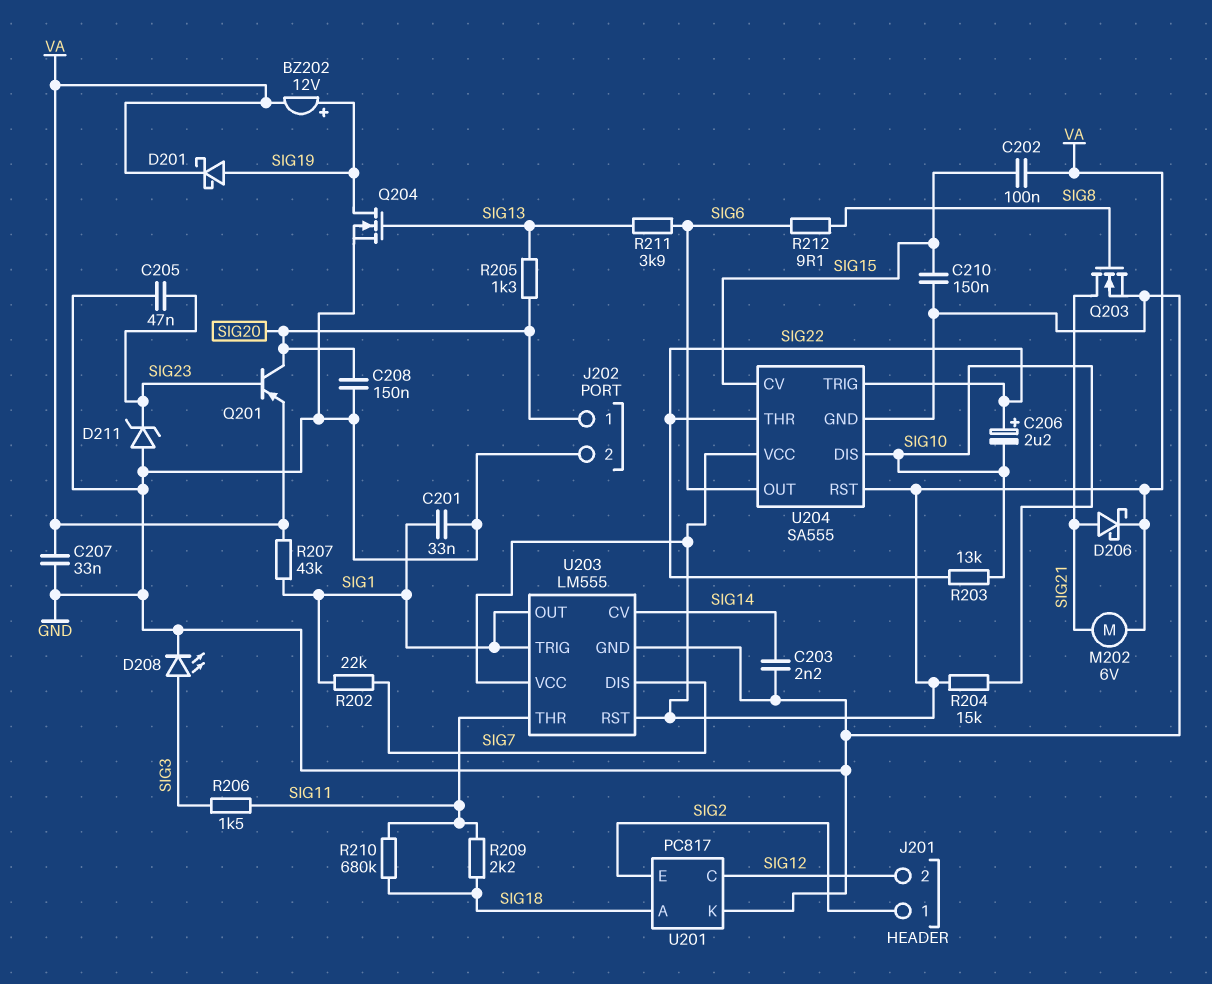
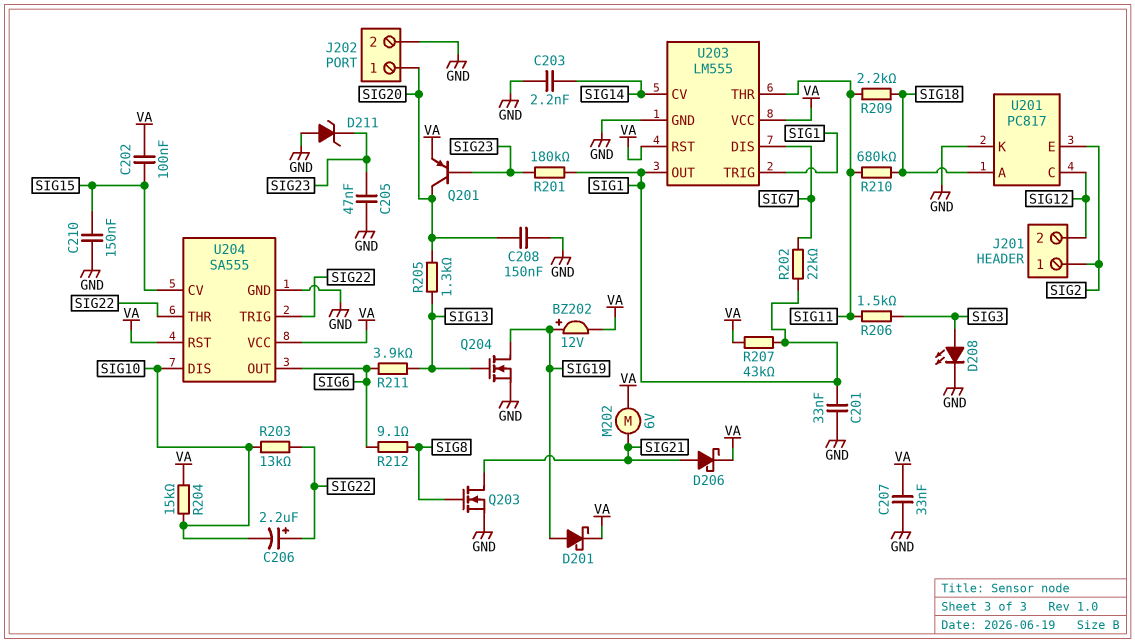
R201: none -> 180k (SIG1, SIG23)

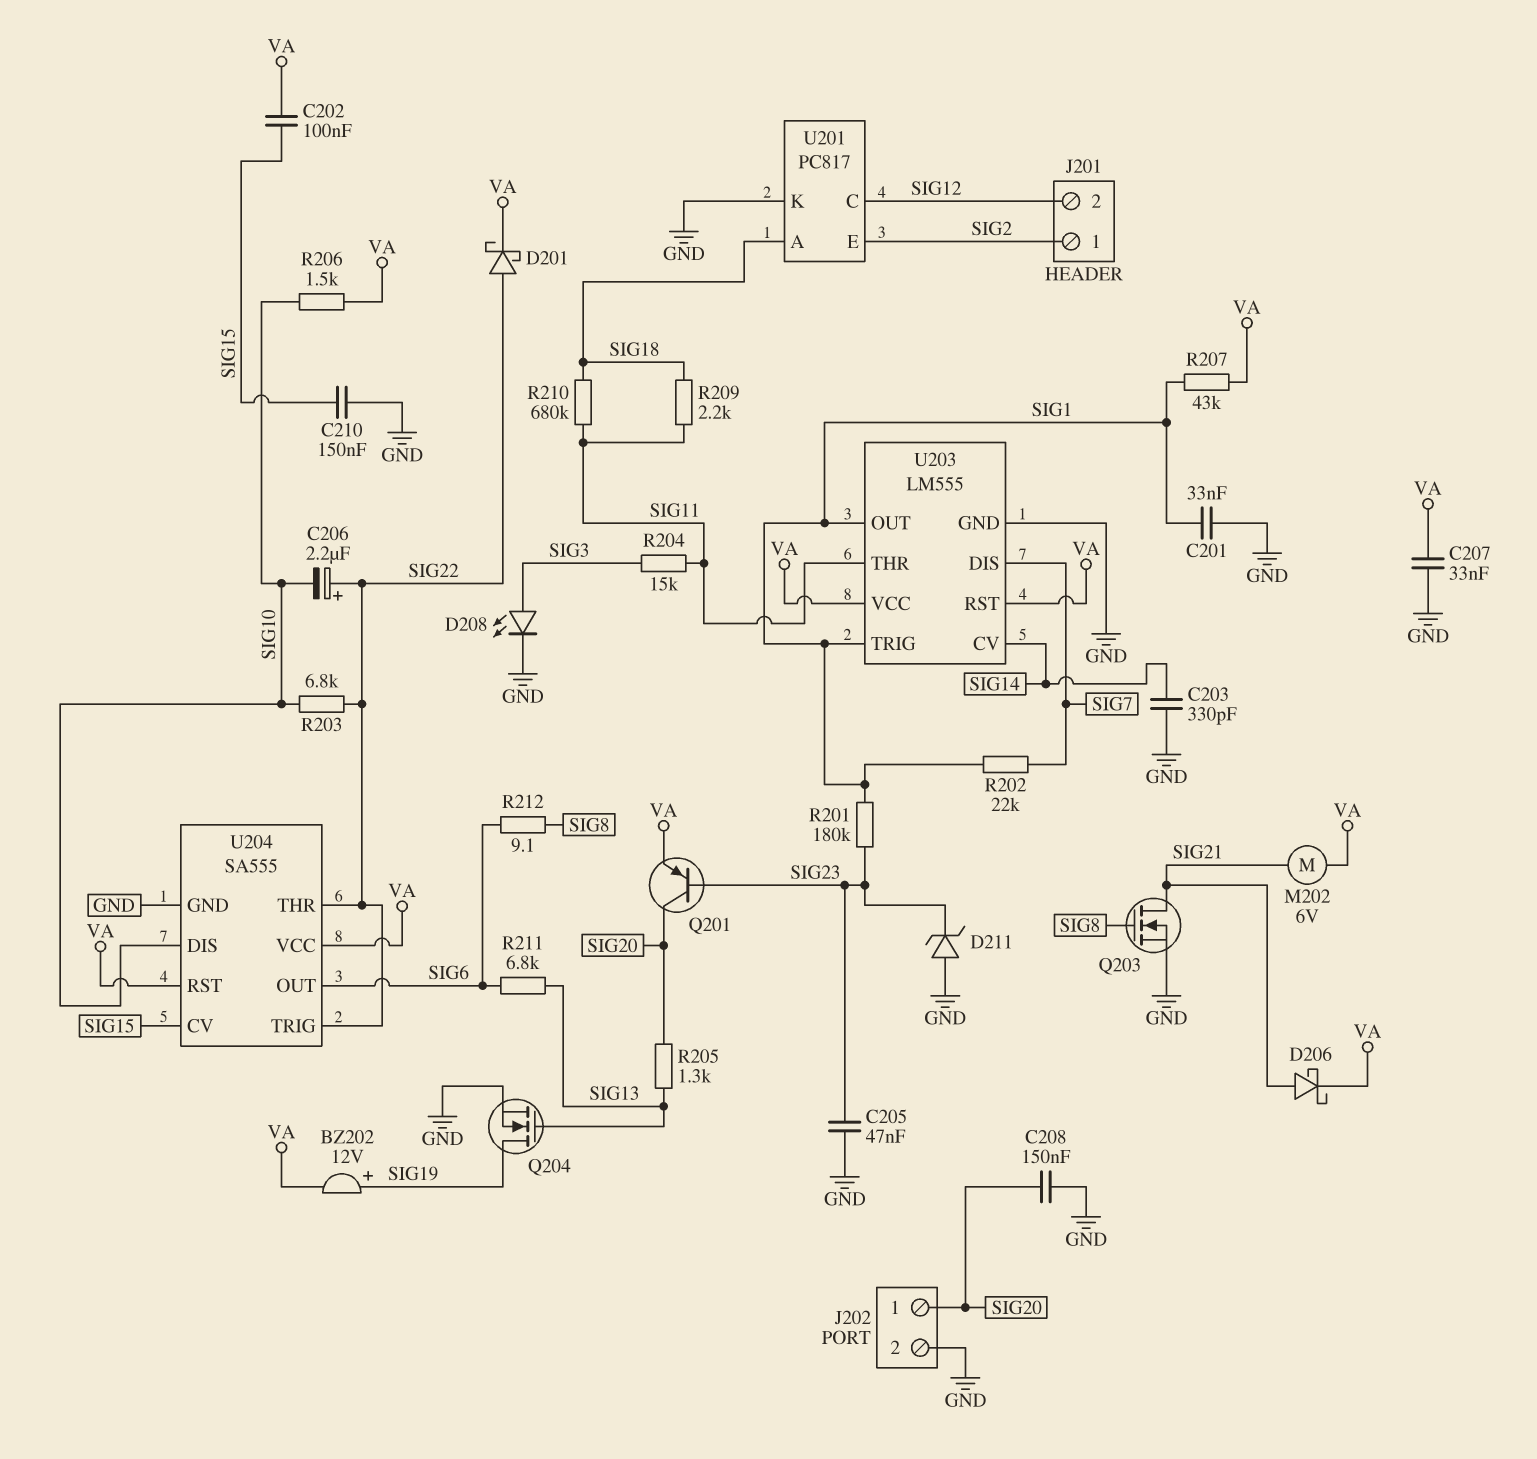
C203: 2.2nF (GND, SIG14) -> 330pF (GND, SIG14)
D201: schottky (A SIG19, K VA) -> schottky (A SIG22, K VA)
R203: 13k (SIG10, SIG22) -> 6.8k (SIG10, SIG22)
R204: 15k (SIG10, VA) -> 15k (SIG3, SIG11)
R206: 1.5k (SIG3, SIG11) -> 1.5k (SIG10, VA)
R211: 3.9k (SIG6, SIG13) -> 6.8k (SIG6, SIG13)

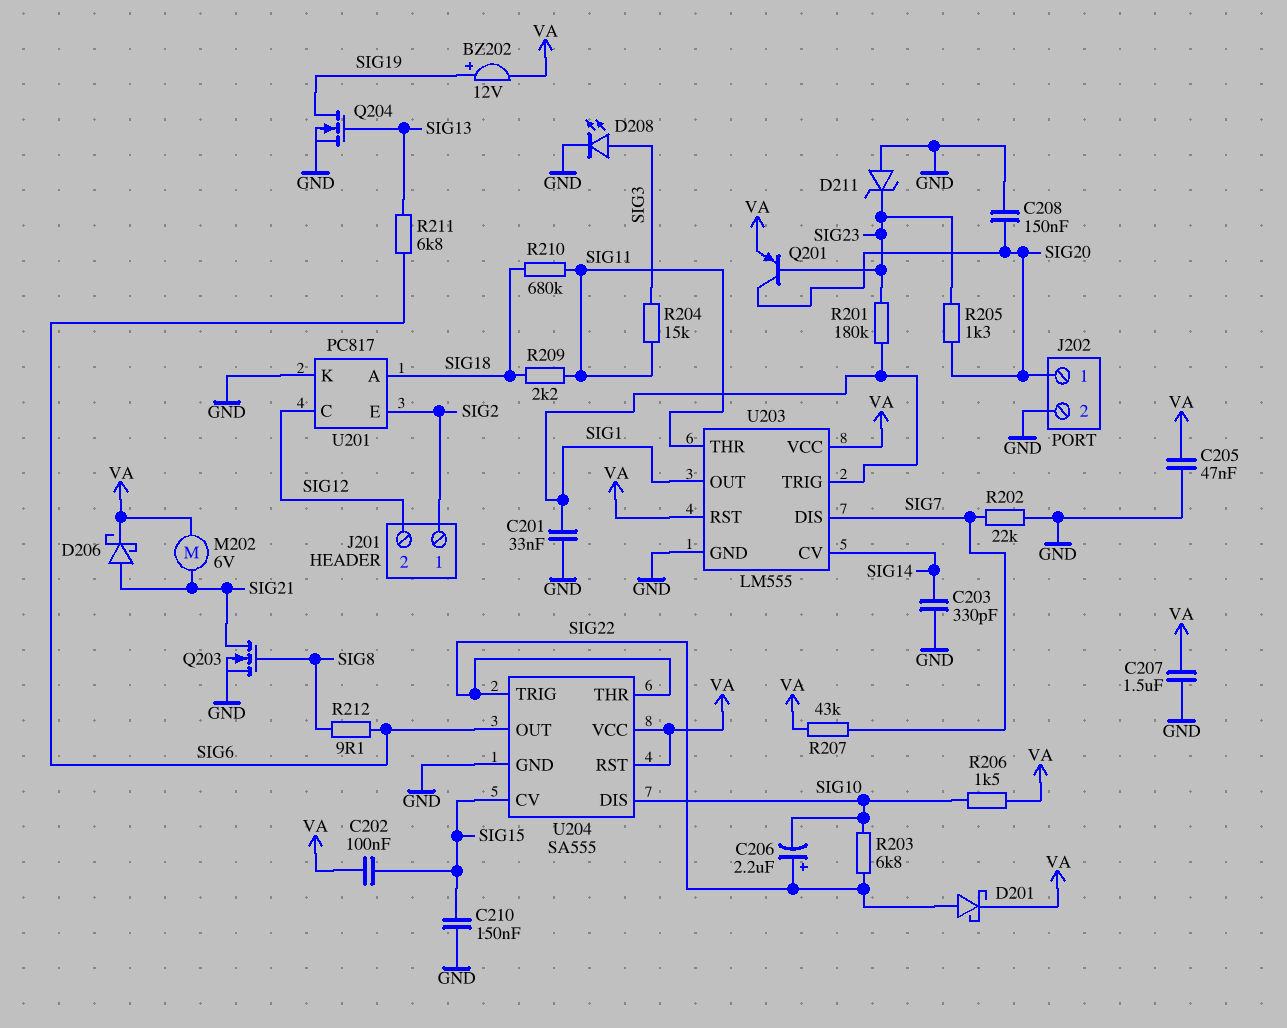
C205: 47nF (GND, SIG23) -> 47nF (GND, VA)
C207: 33nF (GND, VA) -> 1.5uF (GND, VA)
R202: 22k (SIG1, SIG7) -> 22k (GND, SIG7)
R205: 1.3k (SIG13, SIG20) -> 1.3k (SIG20, SIG23)
R207: 43k (SIG1, VA) -> 43k (SIG7, VA)

